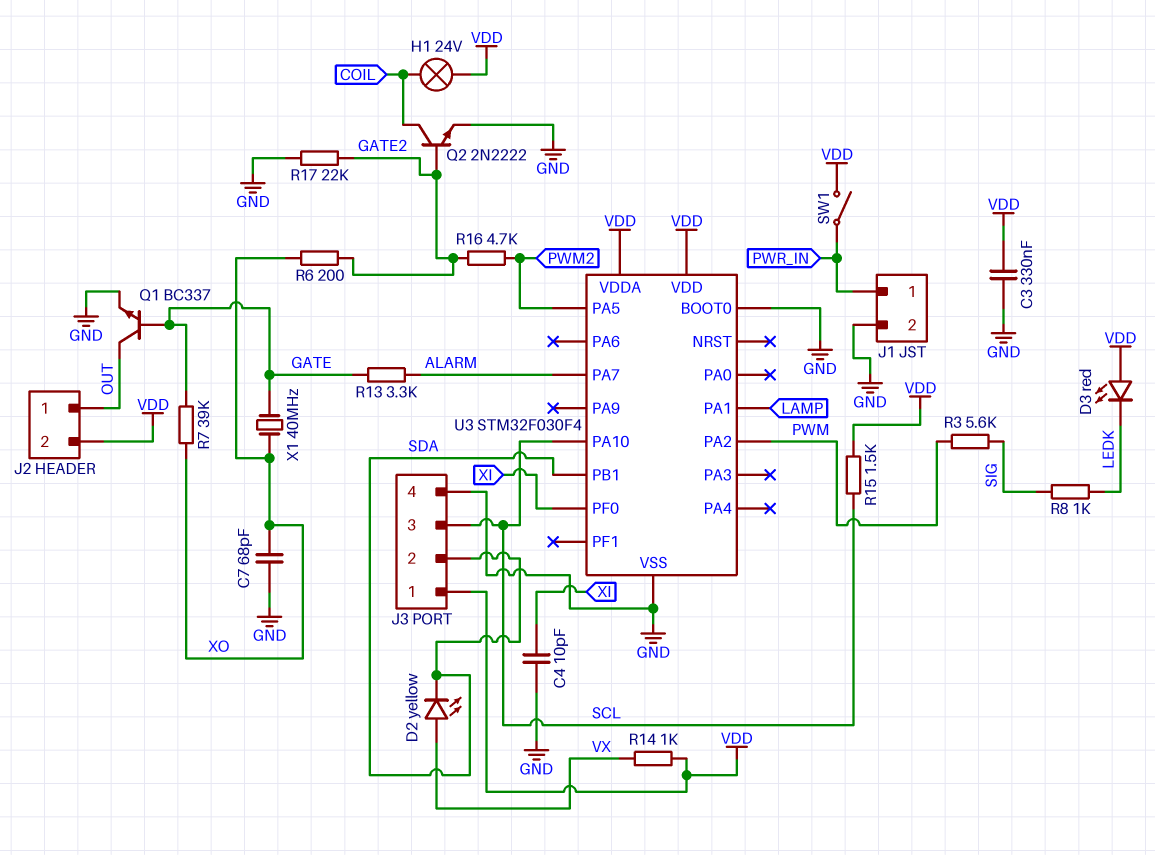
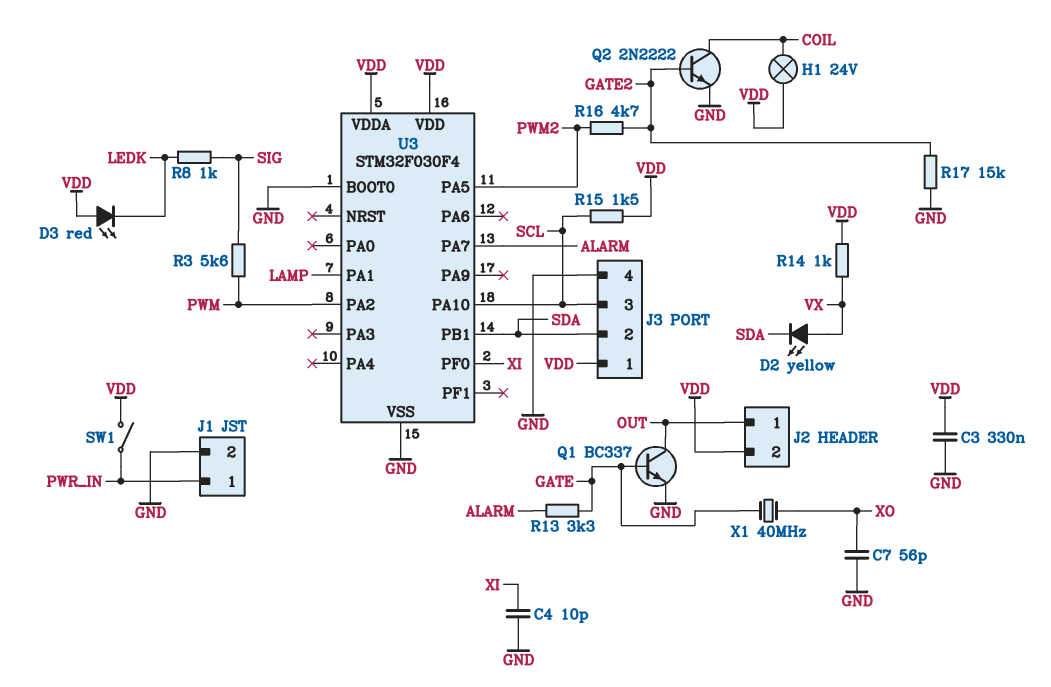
C7: 68pF (GND, XO) -> 56pF (GND, XO)
R6: 200 (GATE2, XO) -> none
R7: 39k (GATE, XO) -> none
R17: 22k (GATE2, GND) -> 15k (GATE2, GND)

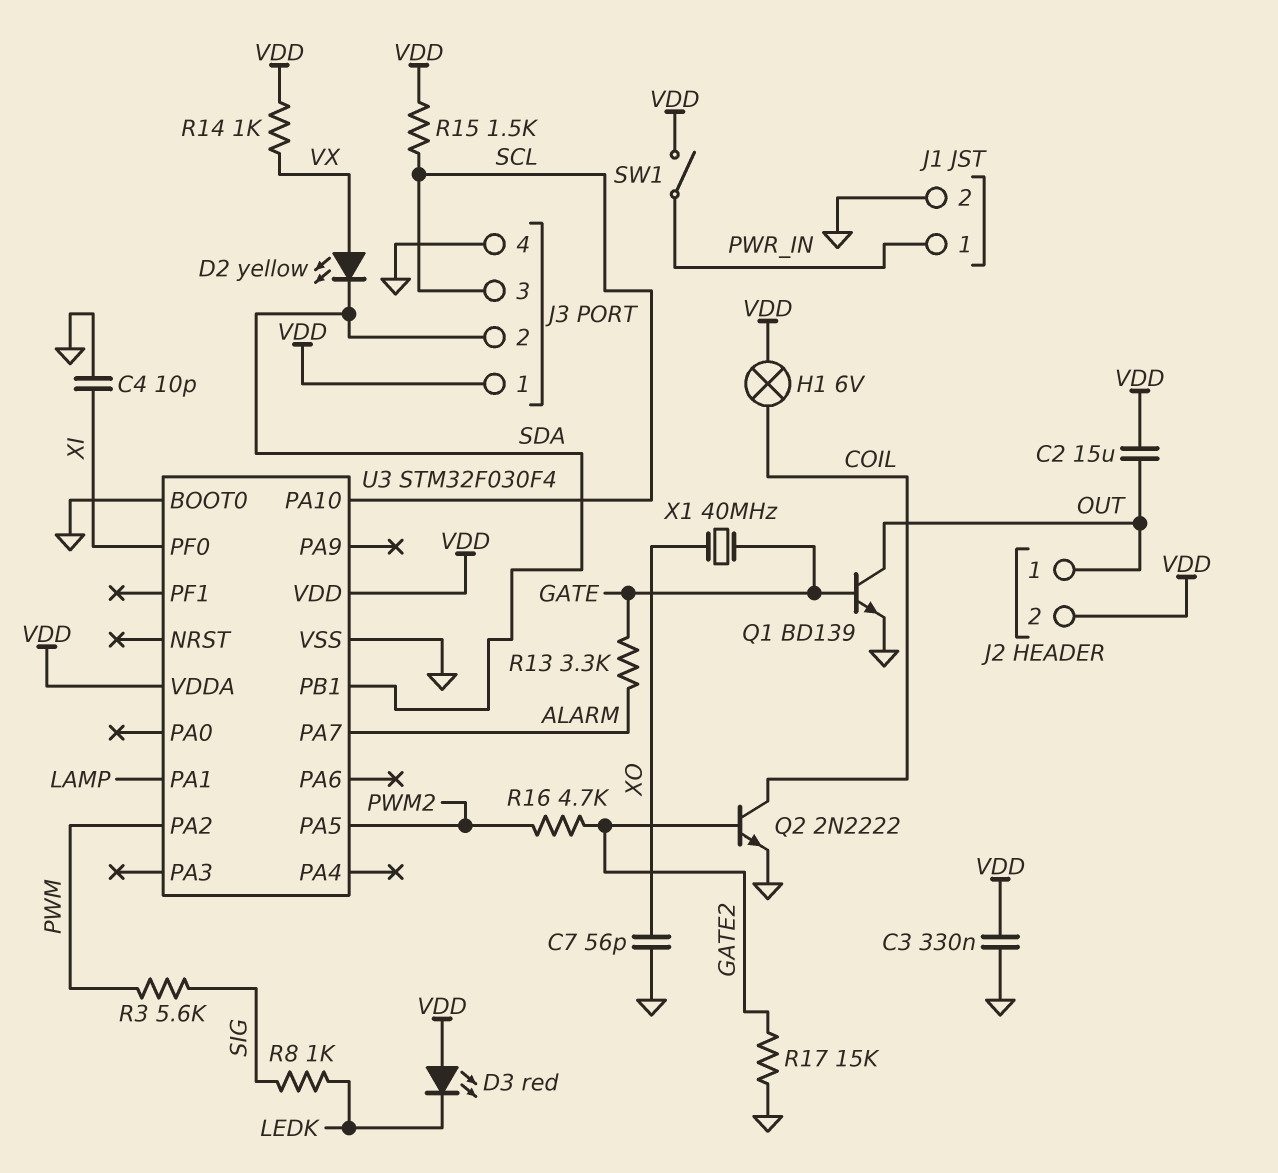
C2: none -> 15uF (OUT, VDD)
H1: lamp 24V (COIL, VDD) -> lamp 6V (COIL, VDD)
Q1: NPN BC337 (B GATE, C OUT, E GND) -> NPN BD139 (B GATE, C OUT, E GND)

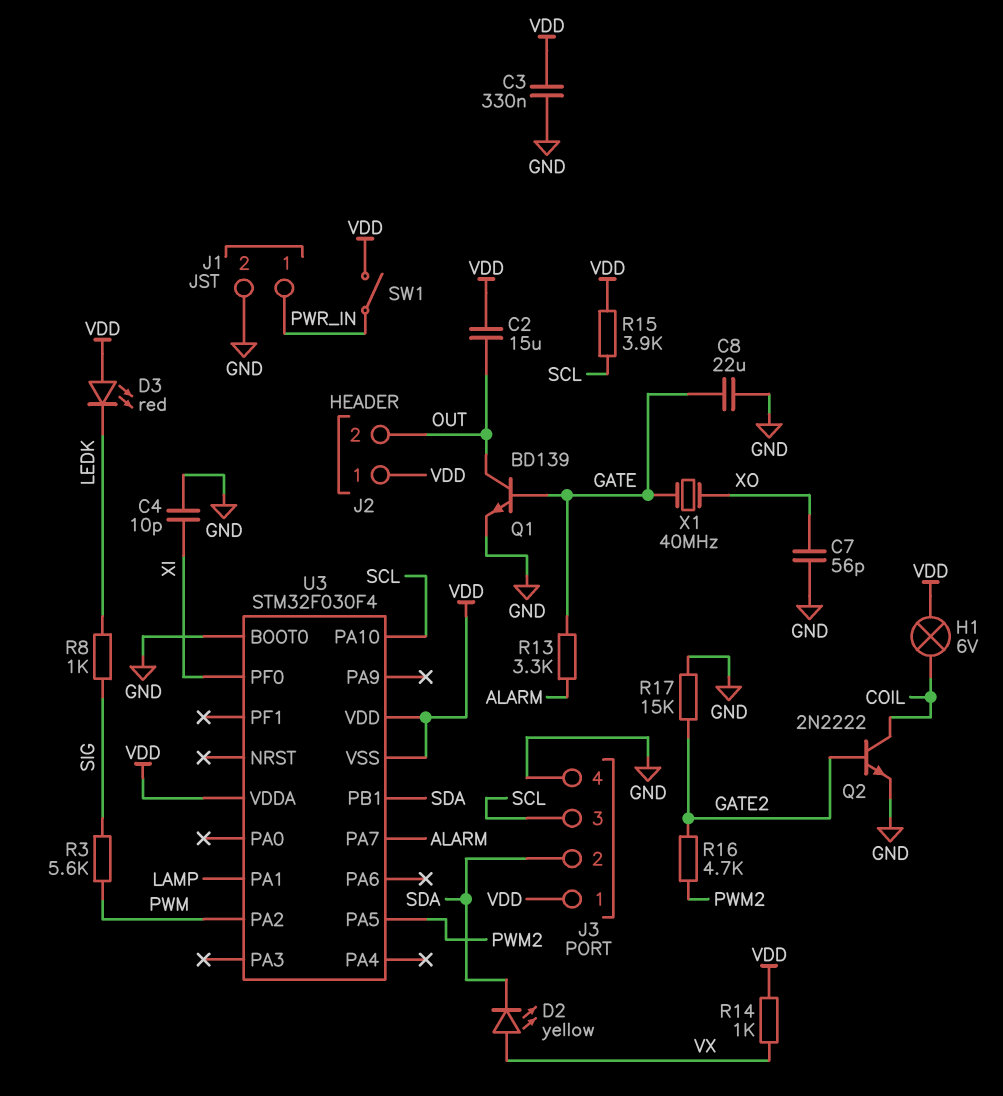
C8: none -> 22uF (GATE, GND)
J2 pin 1: OUT -> VDD
J2 pin 2: VDD -> OUT
R15: 1.5k (SCL, VDD) -> 3.9k (SCL, VDD)
U3 pin VSS: GND -> VDD

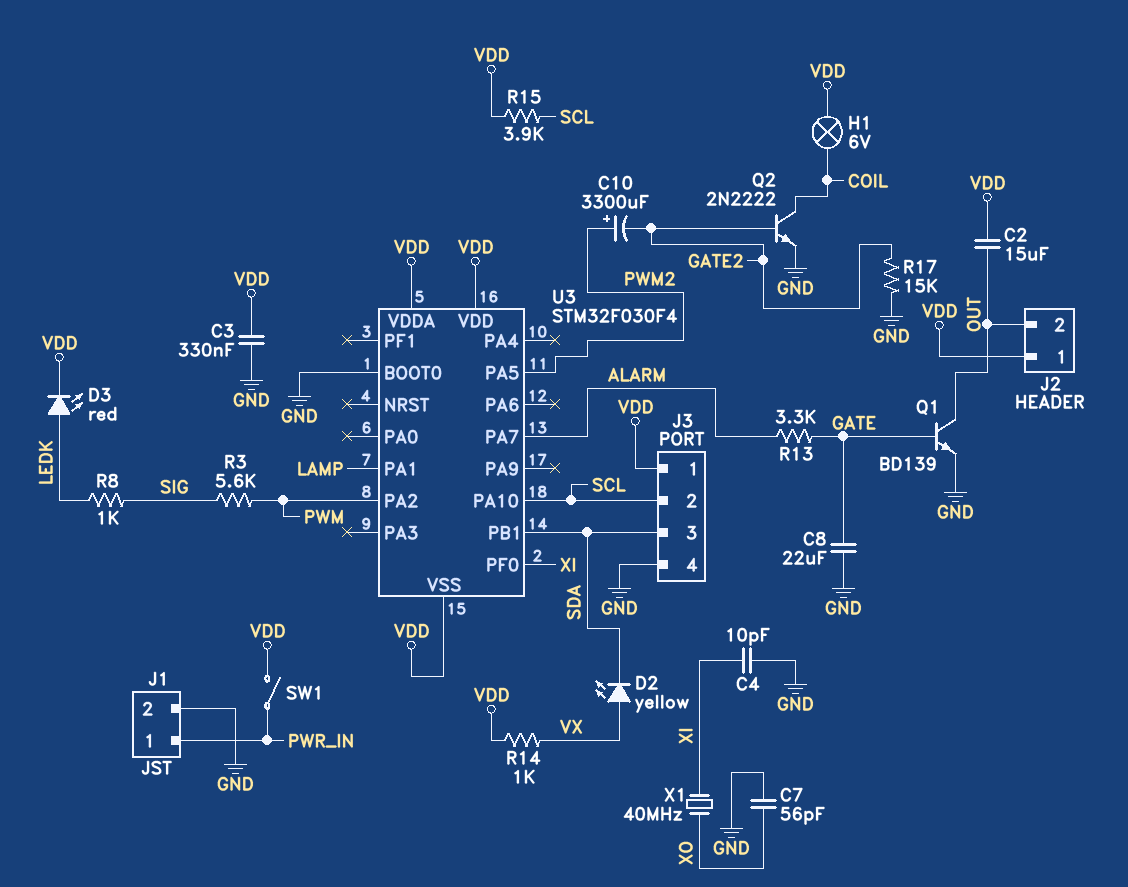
C10: none -> 3300uF (plus PWM2, minus GATE2)
D3: LED red (A VDD, K LEDK) -> LED red (A LEDK, K VDD)
J3 pin 2: SDA -> SCL
J3 pin 3: SCL -> SDA
R16: 4.7k (GATE2, PWM2) -> none
X1: 40MHz (GATE, XO) -> 40MHz (XI, XO)

